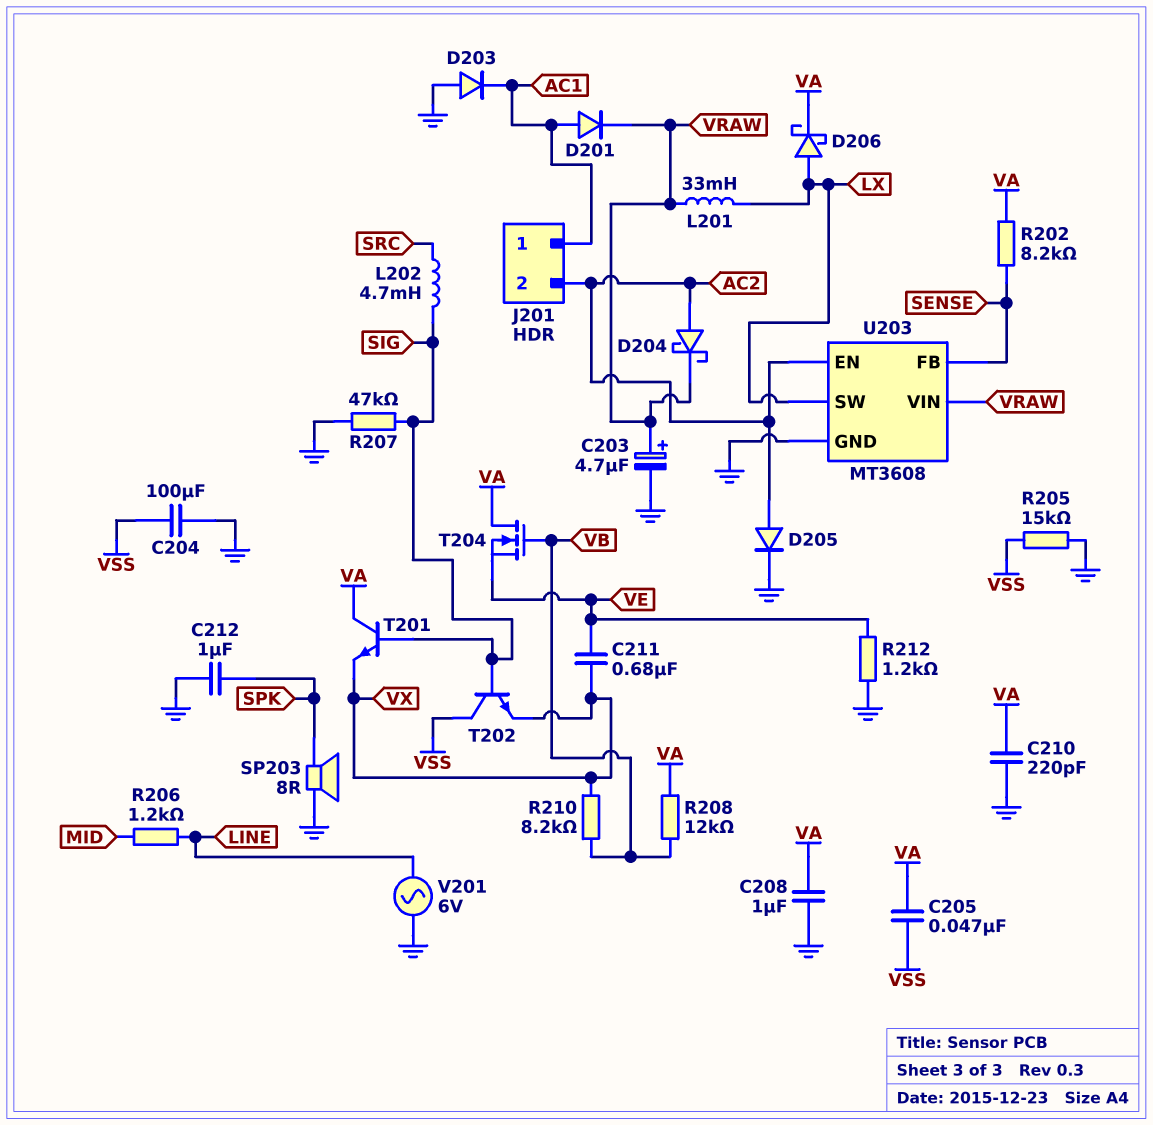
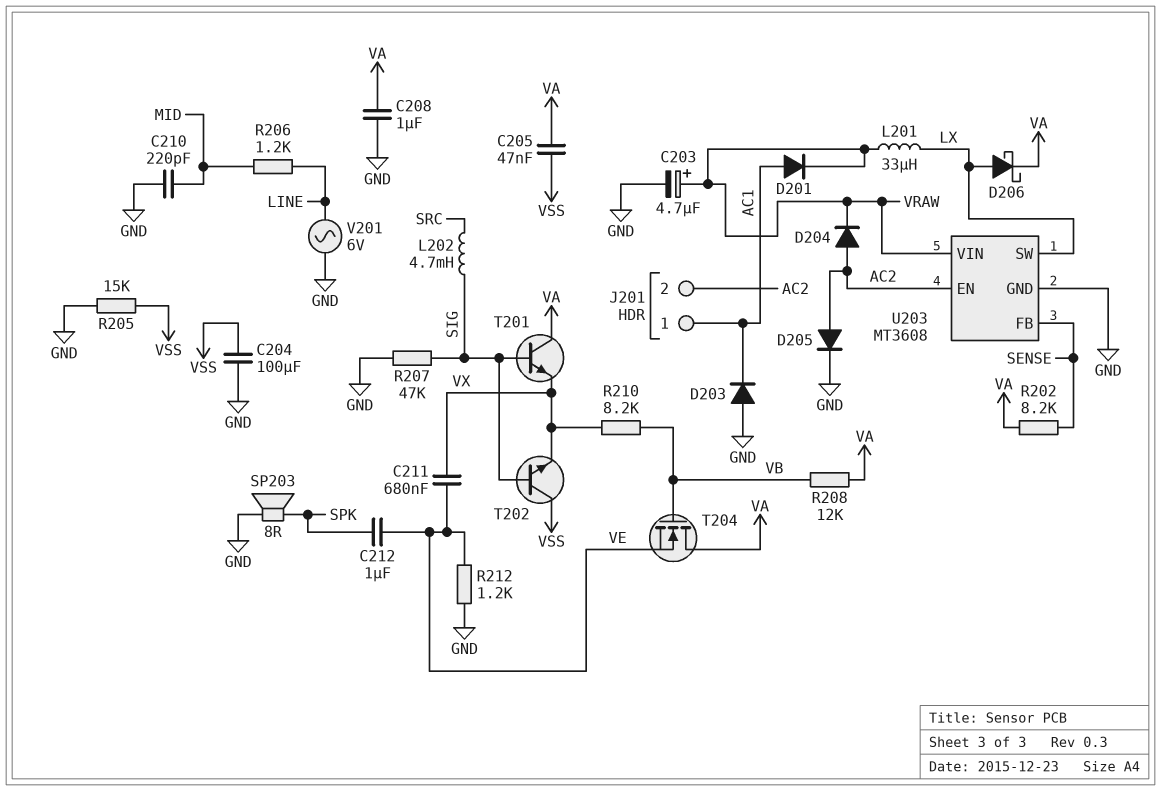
C210: 220pF (GND, VA) -> 220pF (GND, MID)
C212: 1uF (GND, SPK) -> 1uF (SPK, VE)
D204: schottky (A AC2, K VRAW) -> diode (A AC2, K VRAW)
L201: 33mH (LX, VRAW) -> 33uH (LX, VRAW)

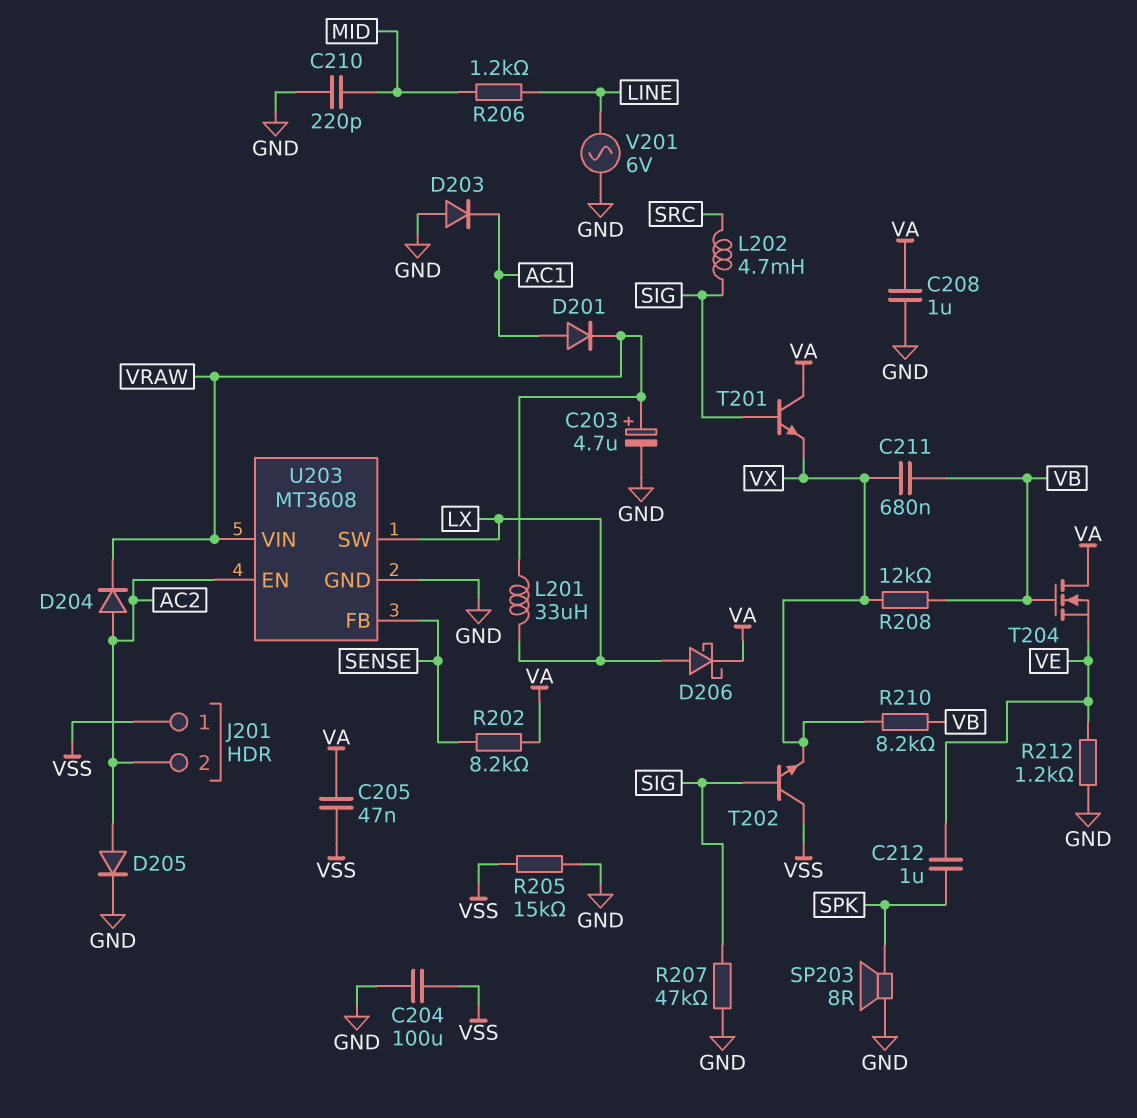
C211: 680nF (VE, VX) -> 680nF (VB, VX)
J201 pin 1: AC1 -> VSS
R208: 12k (VA, VB) -> 12k (VB, VX)

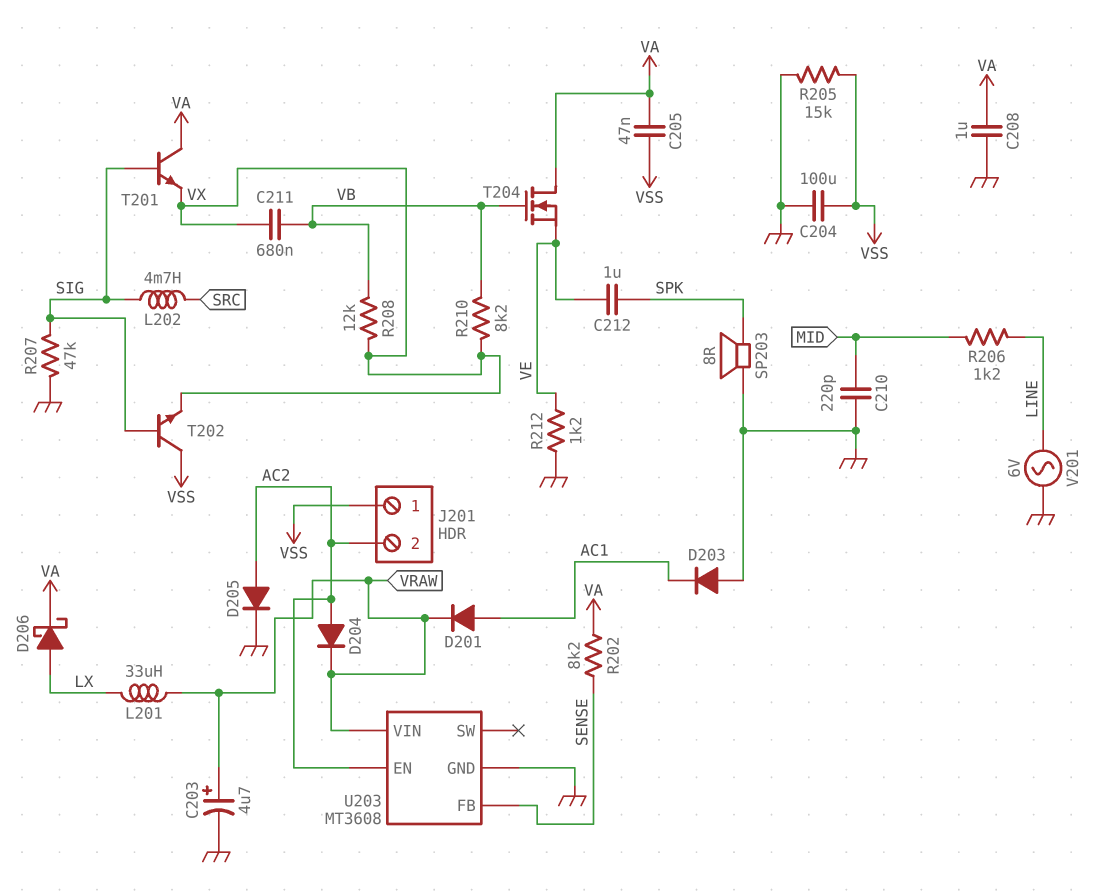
U203 pin SW: LX -> none

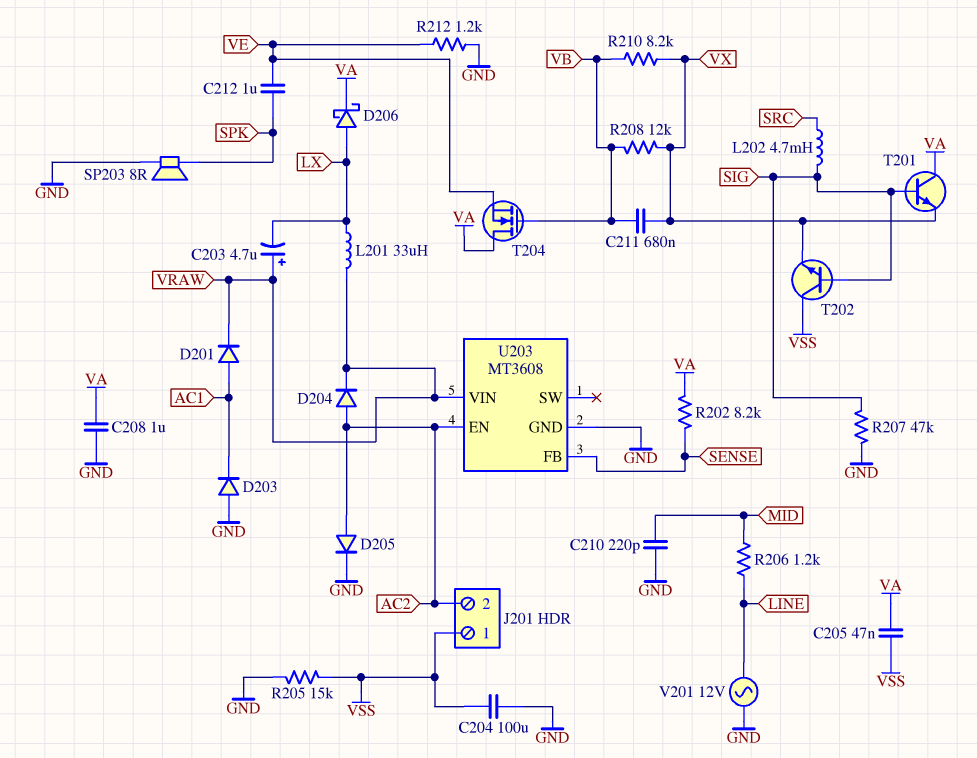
C203: 4.7uF (plus VRAW, minus GND) -> 4.7uF (plus VRAW, minus LX)
V201: AC 6V (GND, LINE) -> AC 12V (GND, LINE)

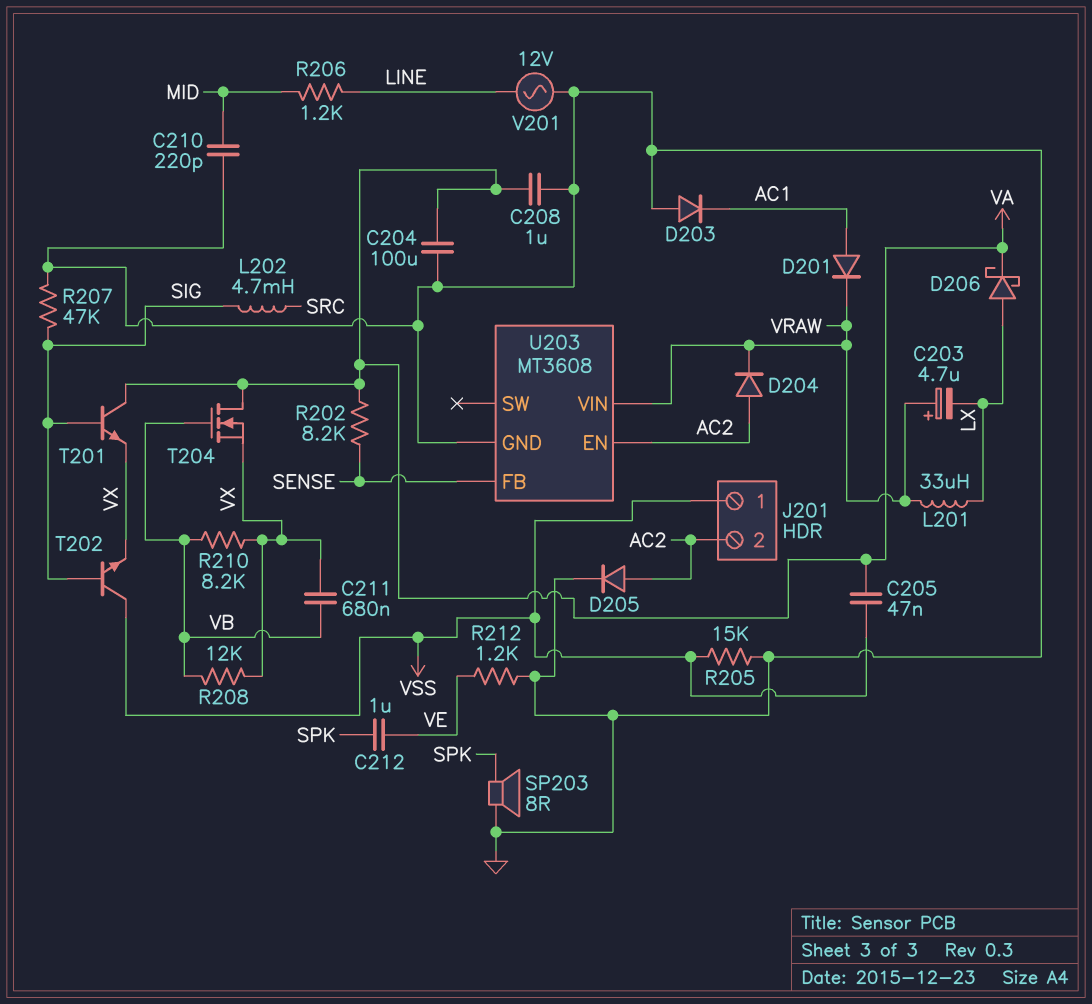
C204: 100uF (GND, VSS) -> 100uF (GND, VA)
T204: NMOS (G VB, D VA, S VE) -> NMOS (G VB, D VA, S VX)

